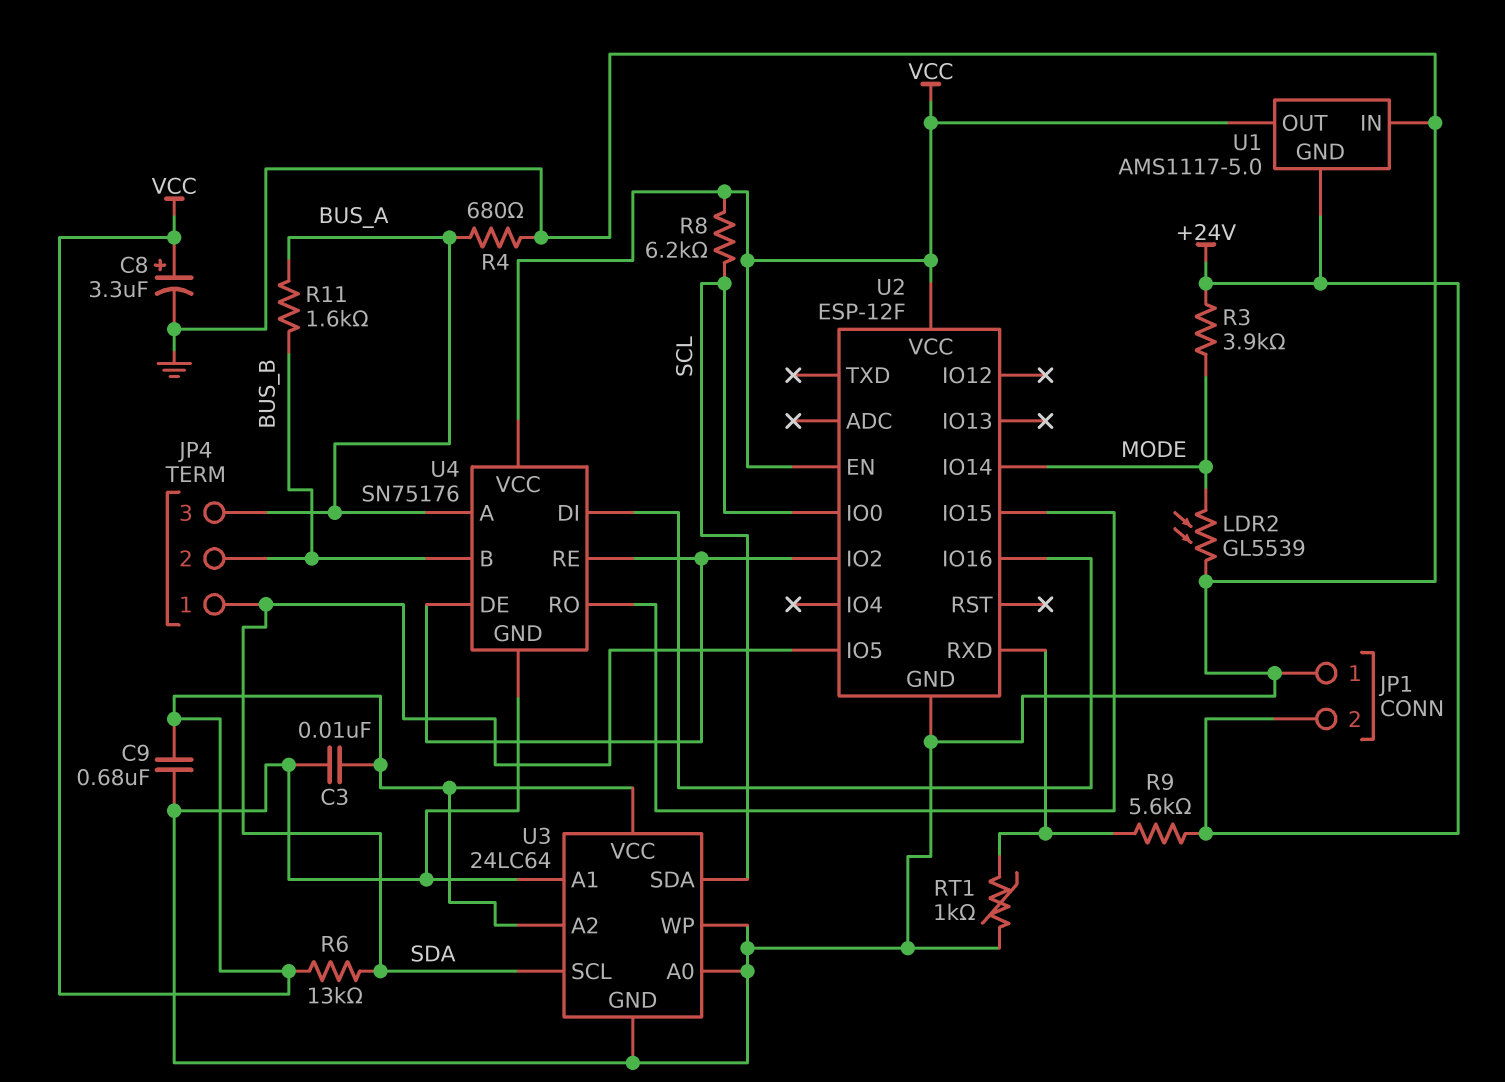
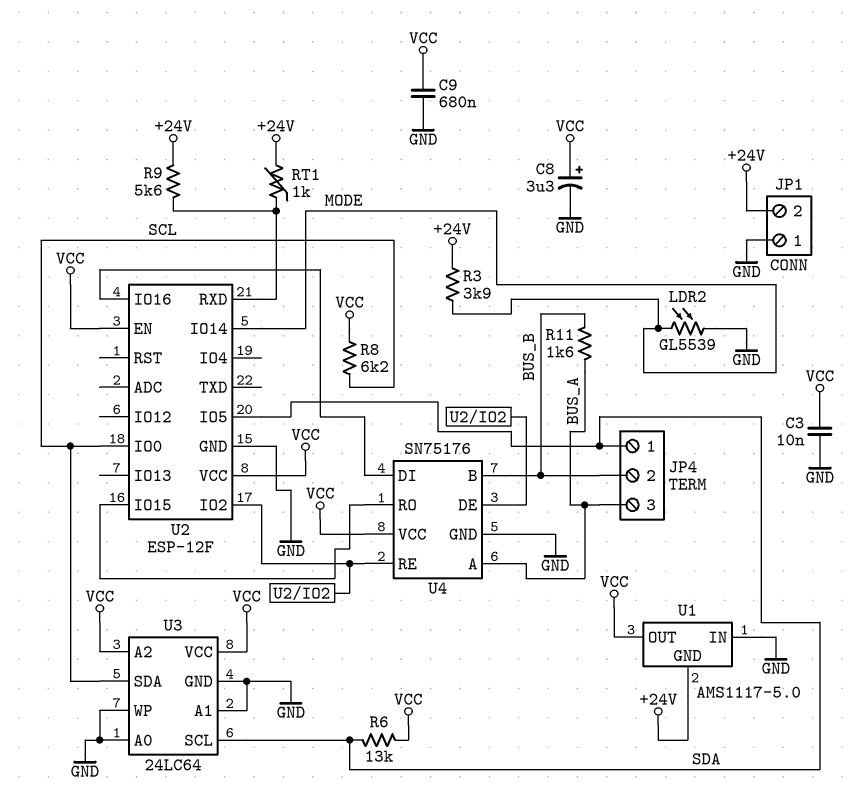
R4: 680 (BUS_A, GND) -> none
RT1: 1k (GND, U2/RXD) -> 1k (+24V, U2/RXD)

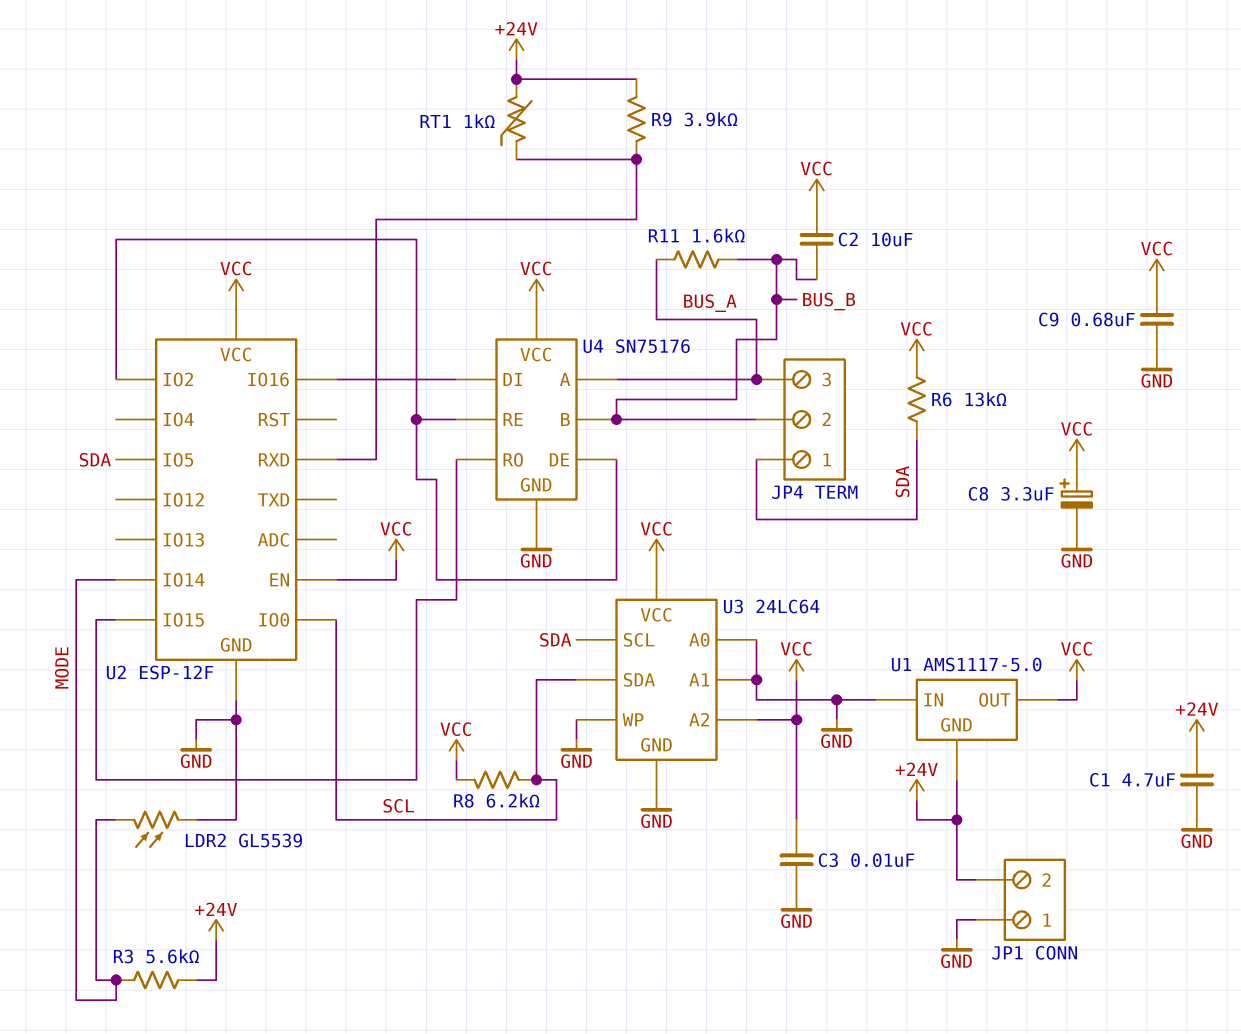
C1: none -> 4.7uF (+24V, GND)
C2: none -> 10uF (BUS_B, VCC)
R3: 3.9k (+24V, MODE) -> 5.6k (+24V, MODE)
R9: 5.6k (+24V, U2/RXD) -> 3.9k (+24V, U2/RXD)

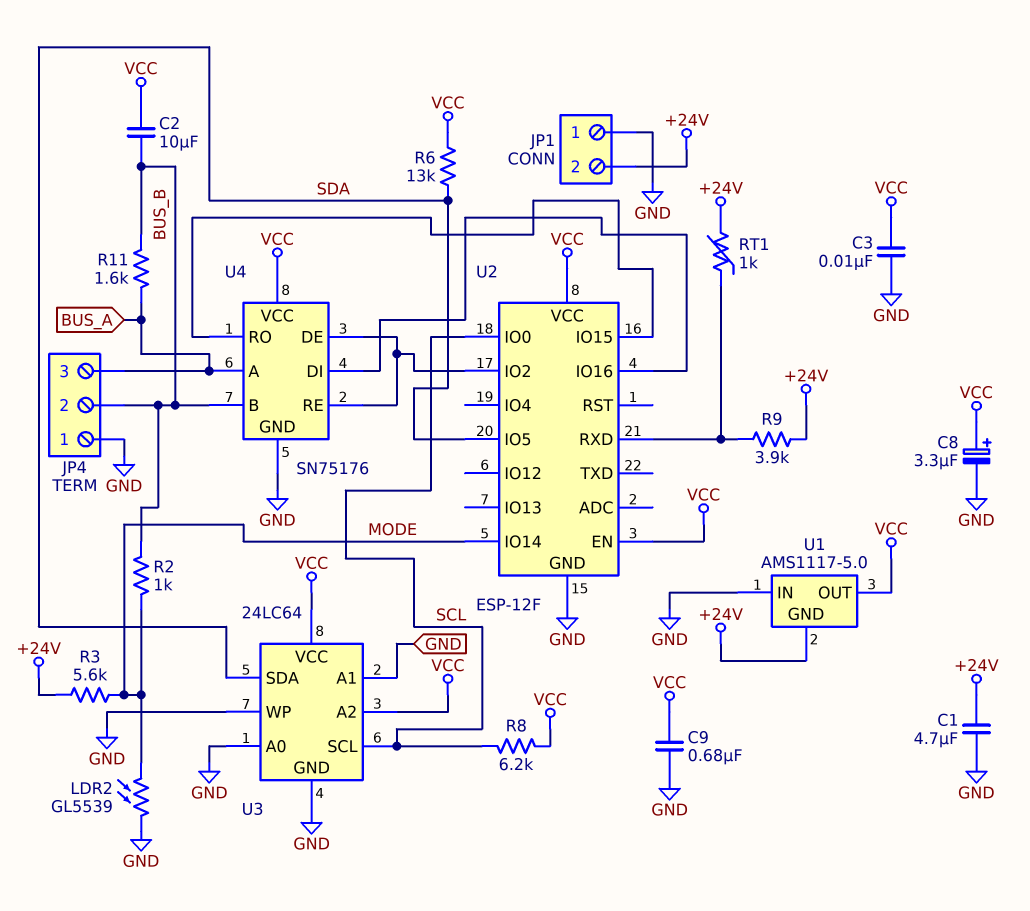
JP4 pin 1: SDA -> GND
R2: none -> 1k (BUS_B, MODE)
U3 pin SCL: SDA -> SCL
U3 pin SDA: SCL -> SDA

